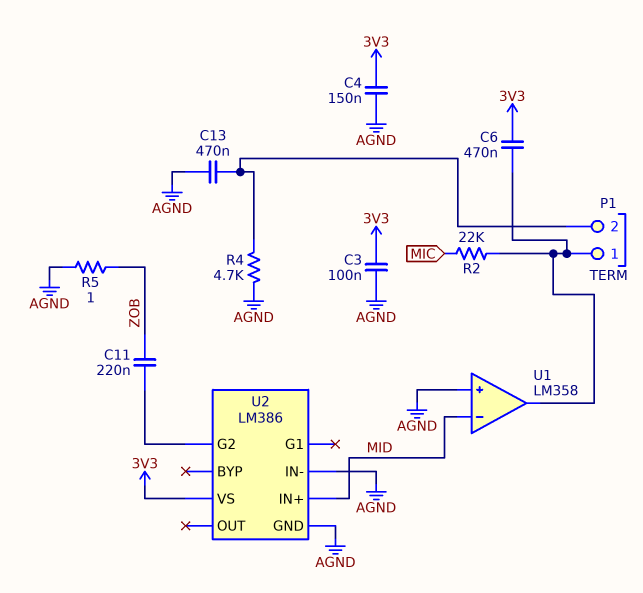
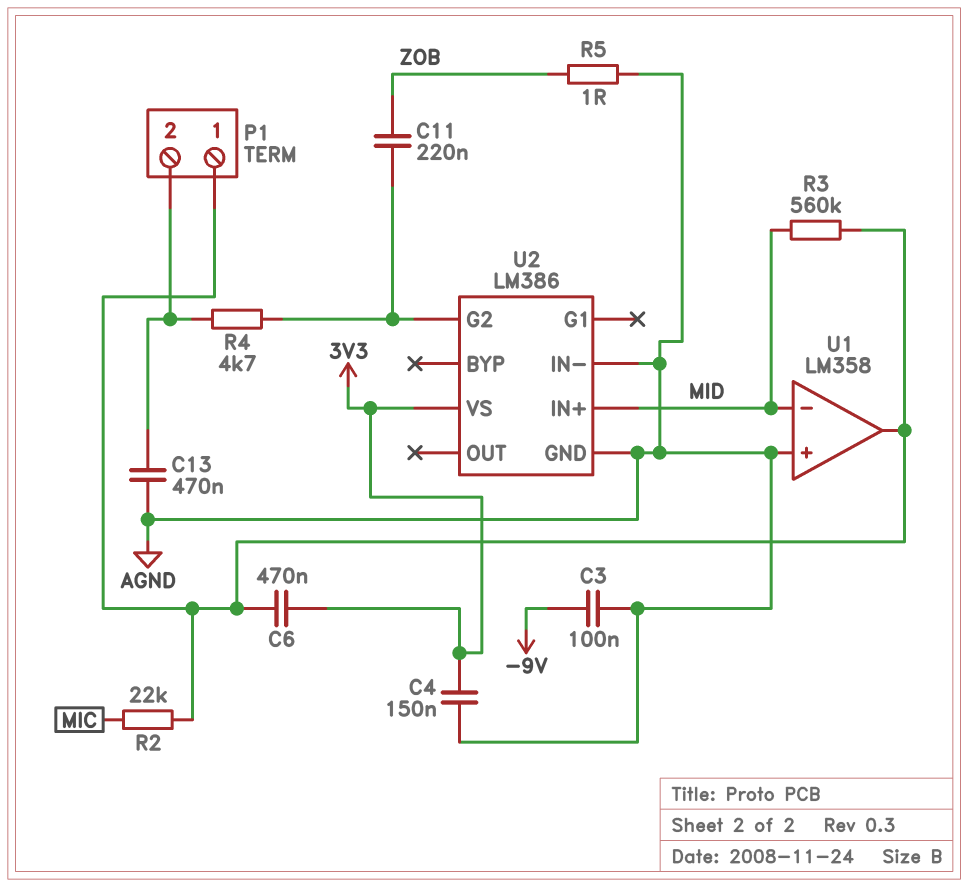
C3: 100nF (3V3, AGND) -> 100nF (-9V, AGND)
R3: none -> 560k (MID, P1/1)
R4: 4.7k (AGND, P1/2) -> 4.7k (P1/2, U2/G2)

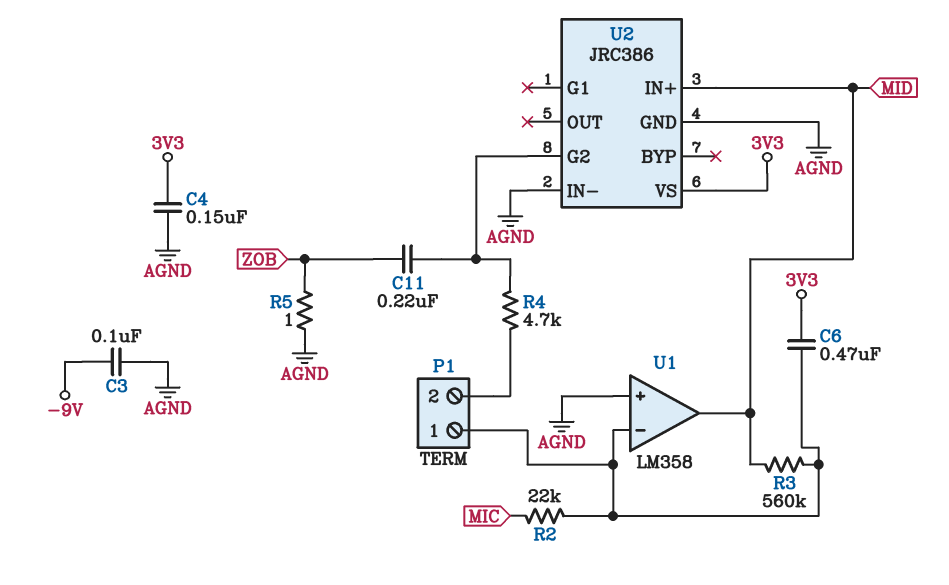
C13: 470nF (AGND, P1/2) -> none
U1 pin in-: MID -> P1/1
U1 pin out: P1/1 -> MID
U2: LM386 -> JRC386

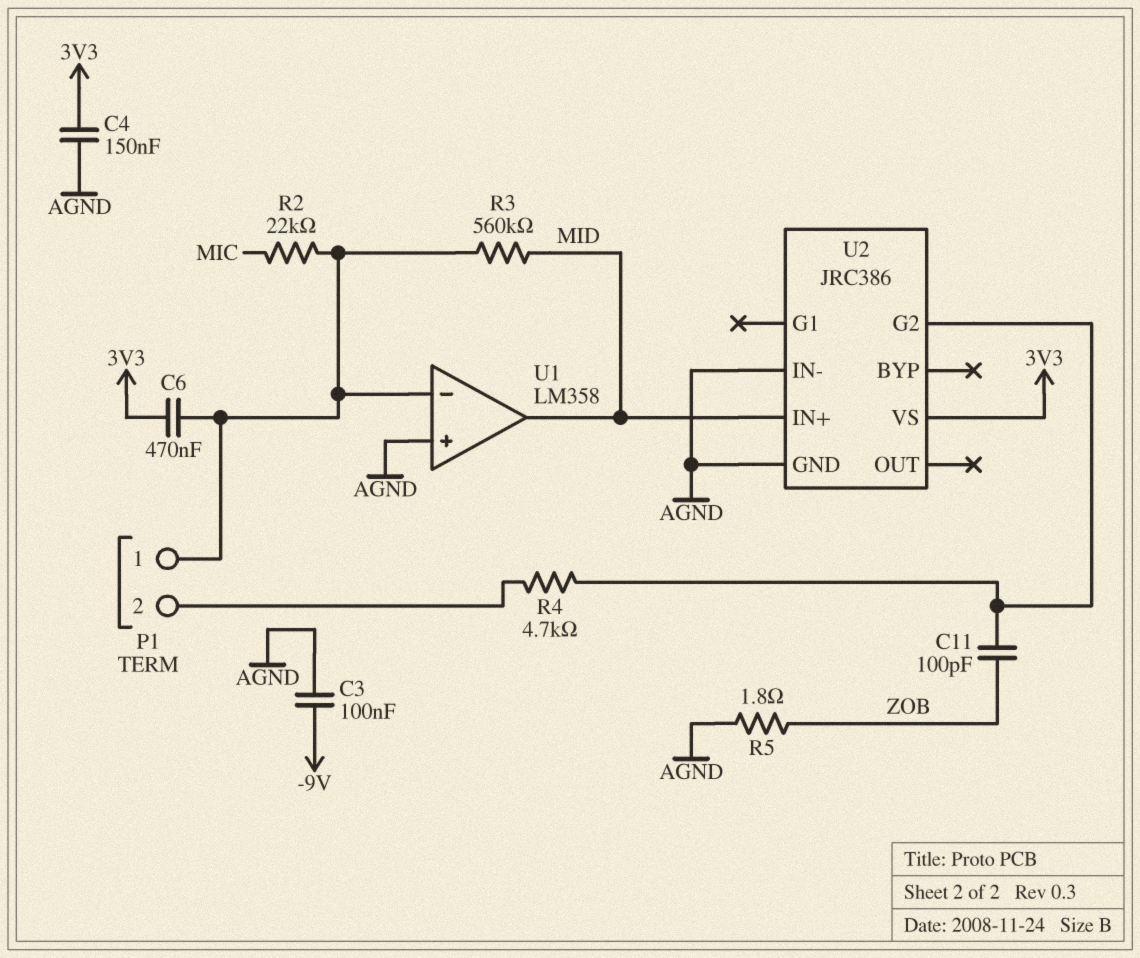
C11: 220nF (U2/G2, ZOB) -> 100pF (U2/G2, ZOB)
R5: 1 (AGND, ZOB) -> 1.8 (AGND, ZOB)

